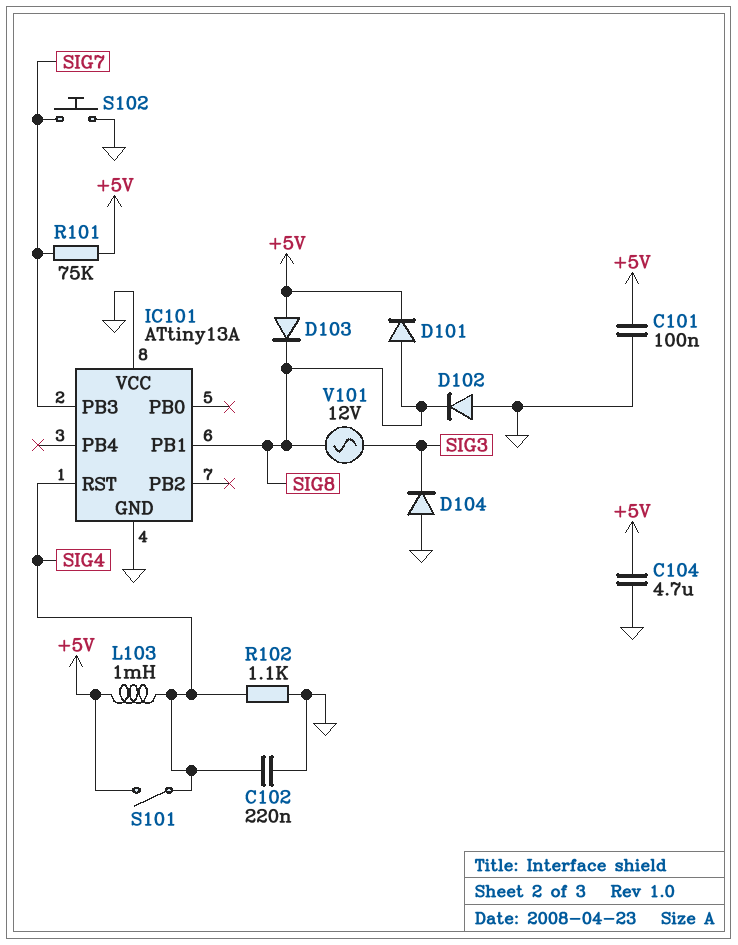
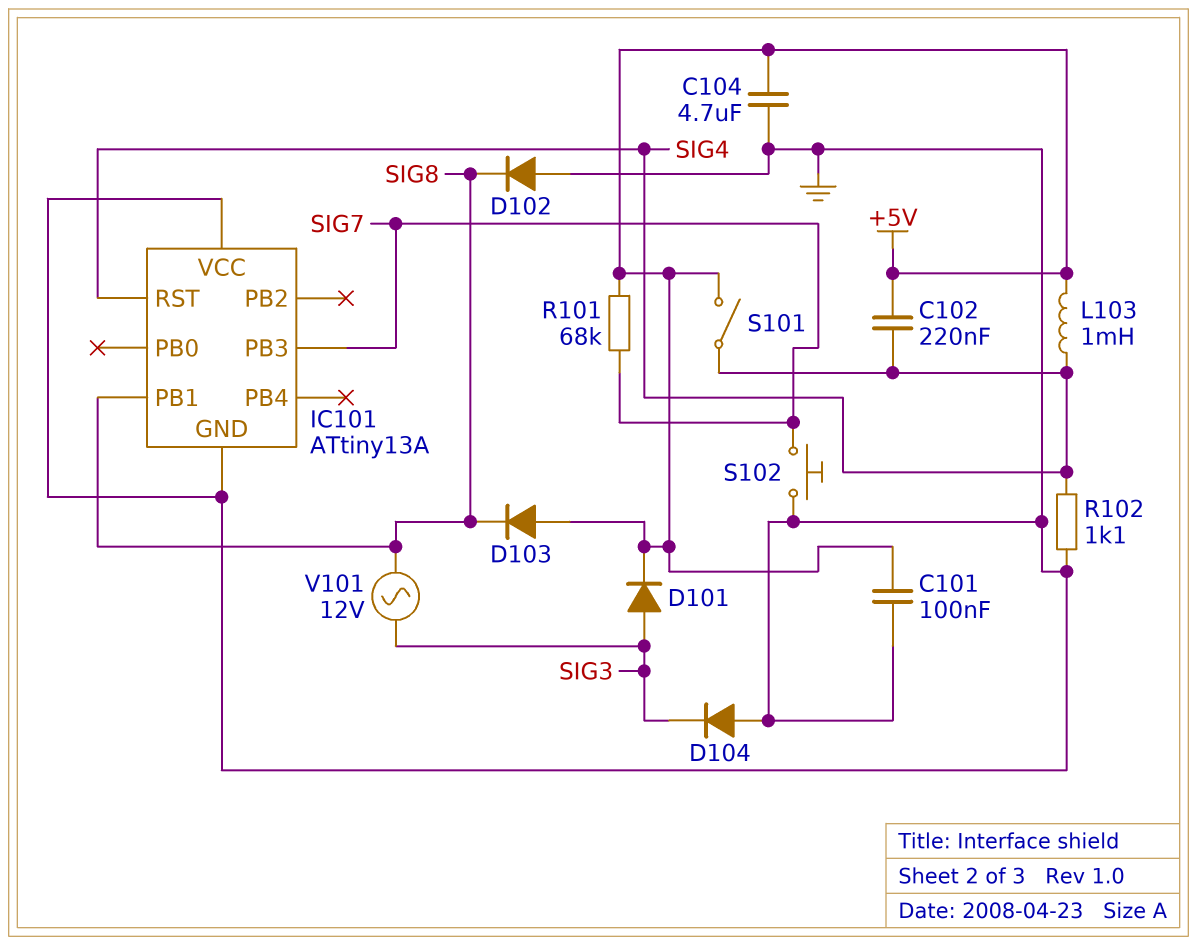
C102: 220nF (GND, SIG4) -> 220nF (+5V, SIG4)
D101: diode (A SIG8, K +5V) -> diode (A SIG3, K +5V)
R101: 75k (+5V, SIG7) -> 68k (+5V, SIG7)

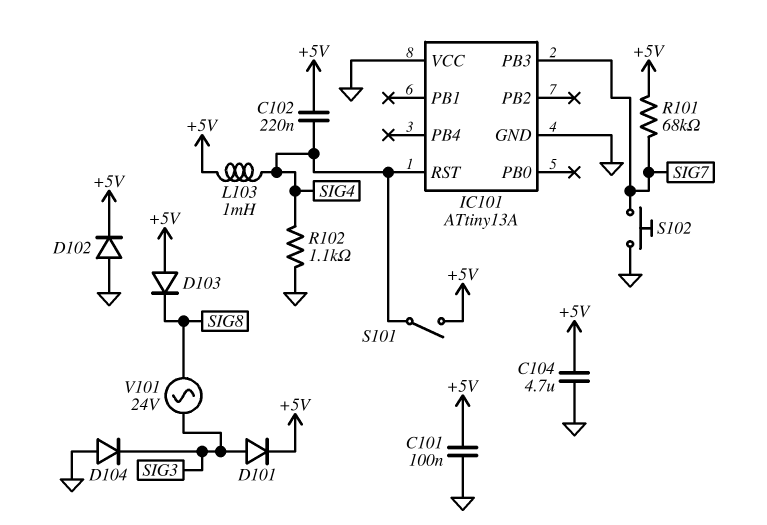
D102: diode (A GND, K SIG8) -> diode (A GND, K +5V)
IC101 pin PB1: SIG8 -> none
V101: AC 12V (SIG3, SIG8) -> AC 24V (SIG3, SIG8)

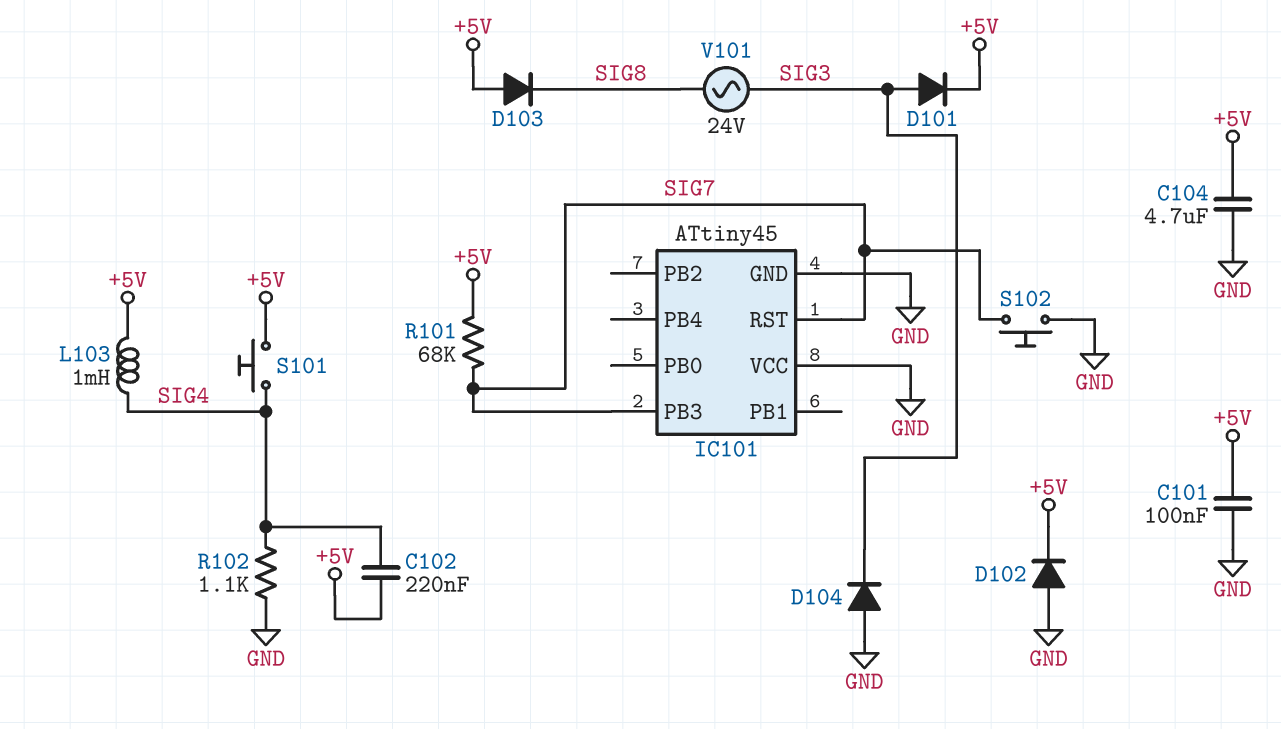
IC101: ATtiny13A -> ATtiny45
IC101 pin RST: SIG4 -> SIG7
S101: switch (+5V, SIG4) -> button (+5V, SIG4)

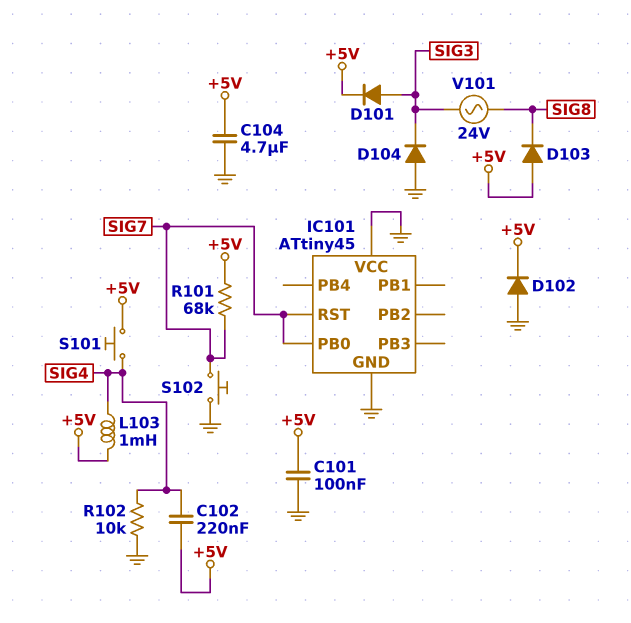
IC101 pin PB0: none -> SIG7
IC101 pin PB3: SIG7 -> none
R102: 1.1k (GND, SIG4) -> 10k (GND, SIG4)

